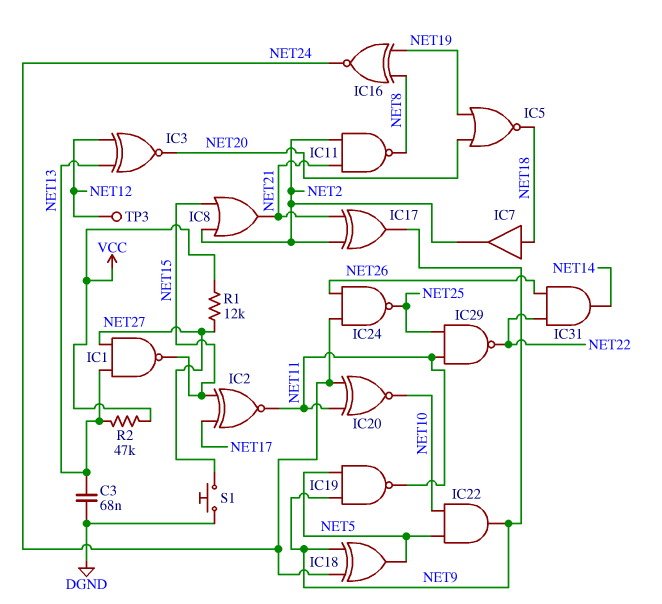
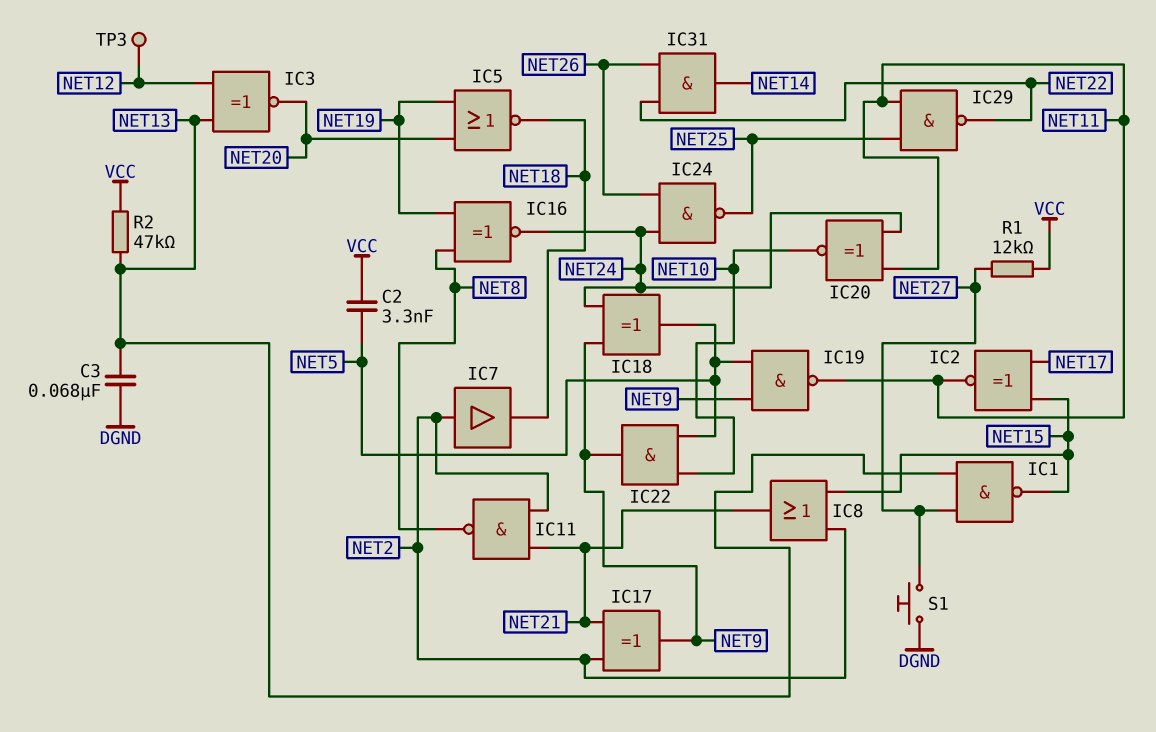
C2: none -> 3.3nF (NET5, VCC)
IC7: buffer (in NET18, out NET2) -> buffer (in NET2, out NET18)

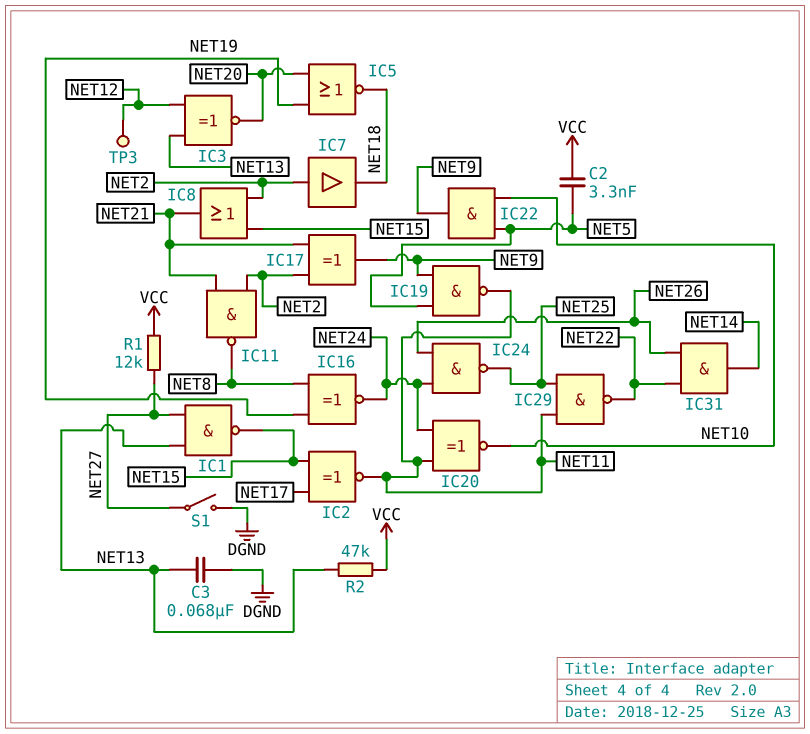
IC18: XOR (in NET9, in NET24, out NET5) -> none
S1: button (DGND, NET27) -> switch (DGND, NET27)

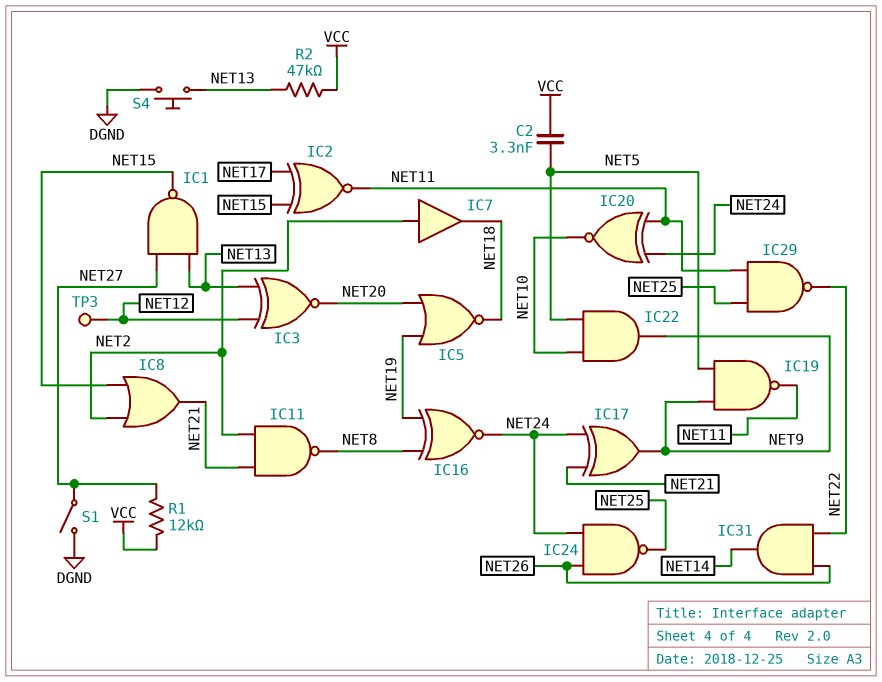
C3: 68nF (DGND, NET13) -> none
IC17: XOR (in NET2, in NET21, out NET9) -> XOR (in NET21, in NET24, out NET9)
S4: none -> button (DGND, NET13)

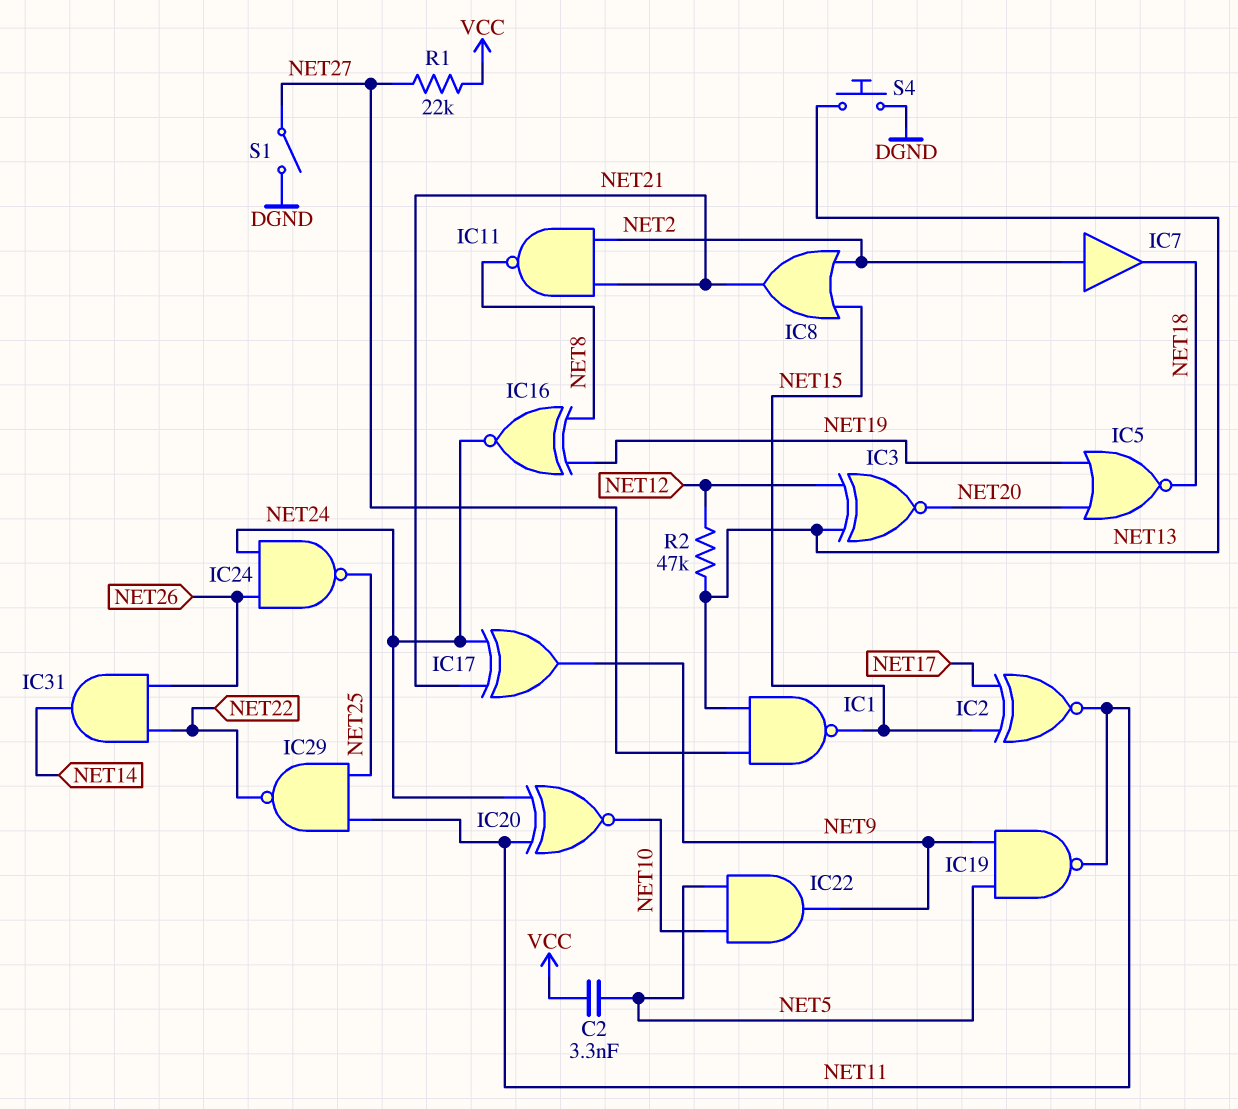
R1: 12k (NET27, VCC) -> 22k (NET27, VCC)
R2: 47k (NET13, VCC) -> 47k (NET12, NET13)
TP3: test point (NET12) -> none

